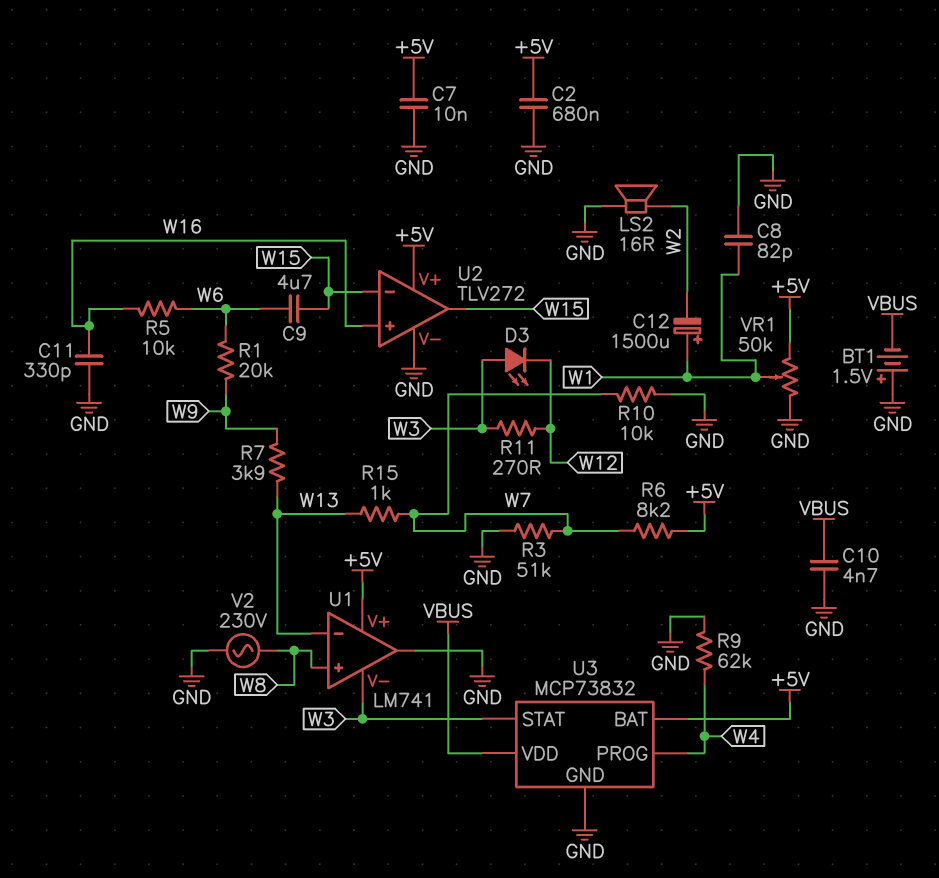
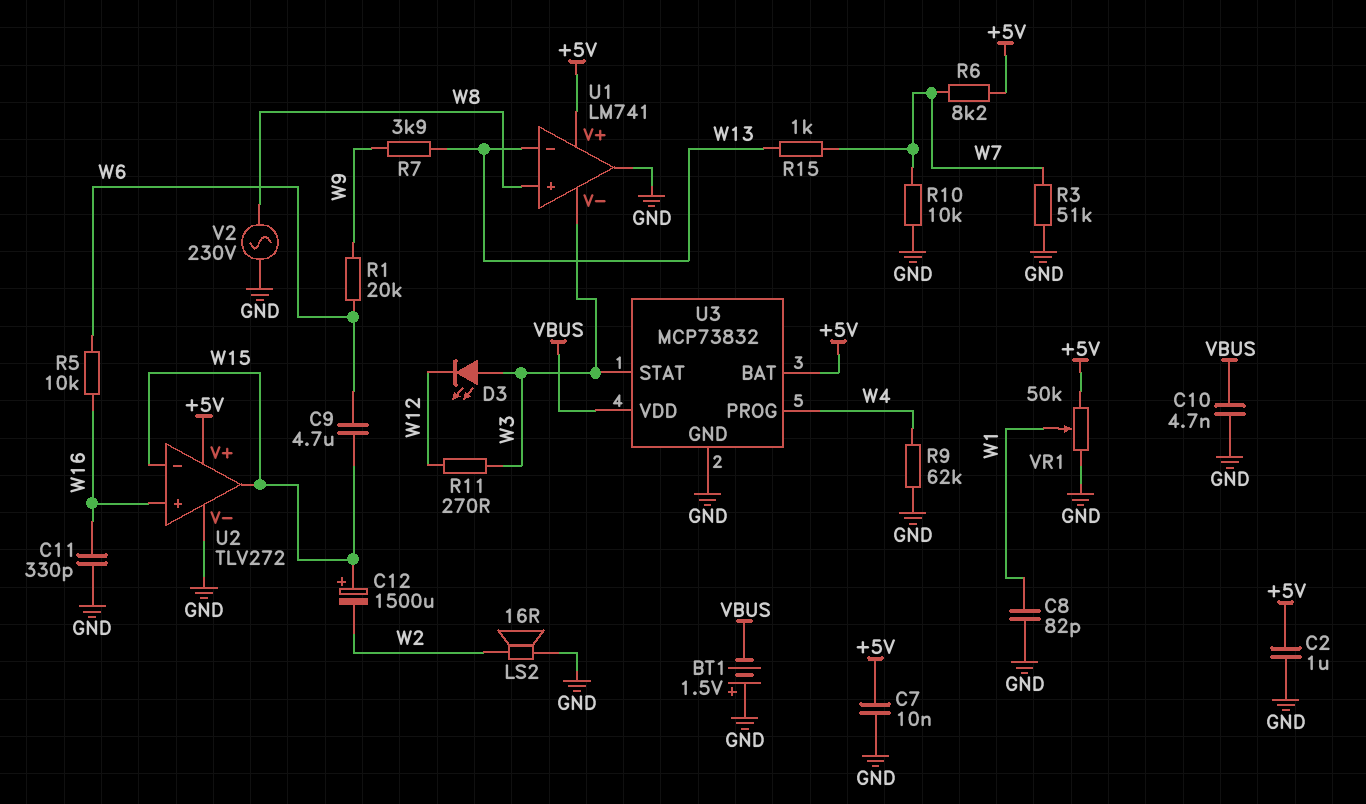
C2: 680nF (+5V, GND) -> 1uF (+5V, GND)
C12: 1500uF (plus W1, minus W2) -> 1500uF (plus W15, minus W2)

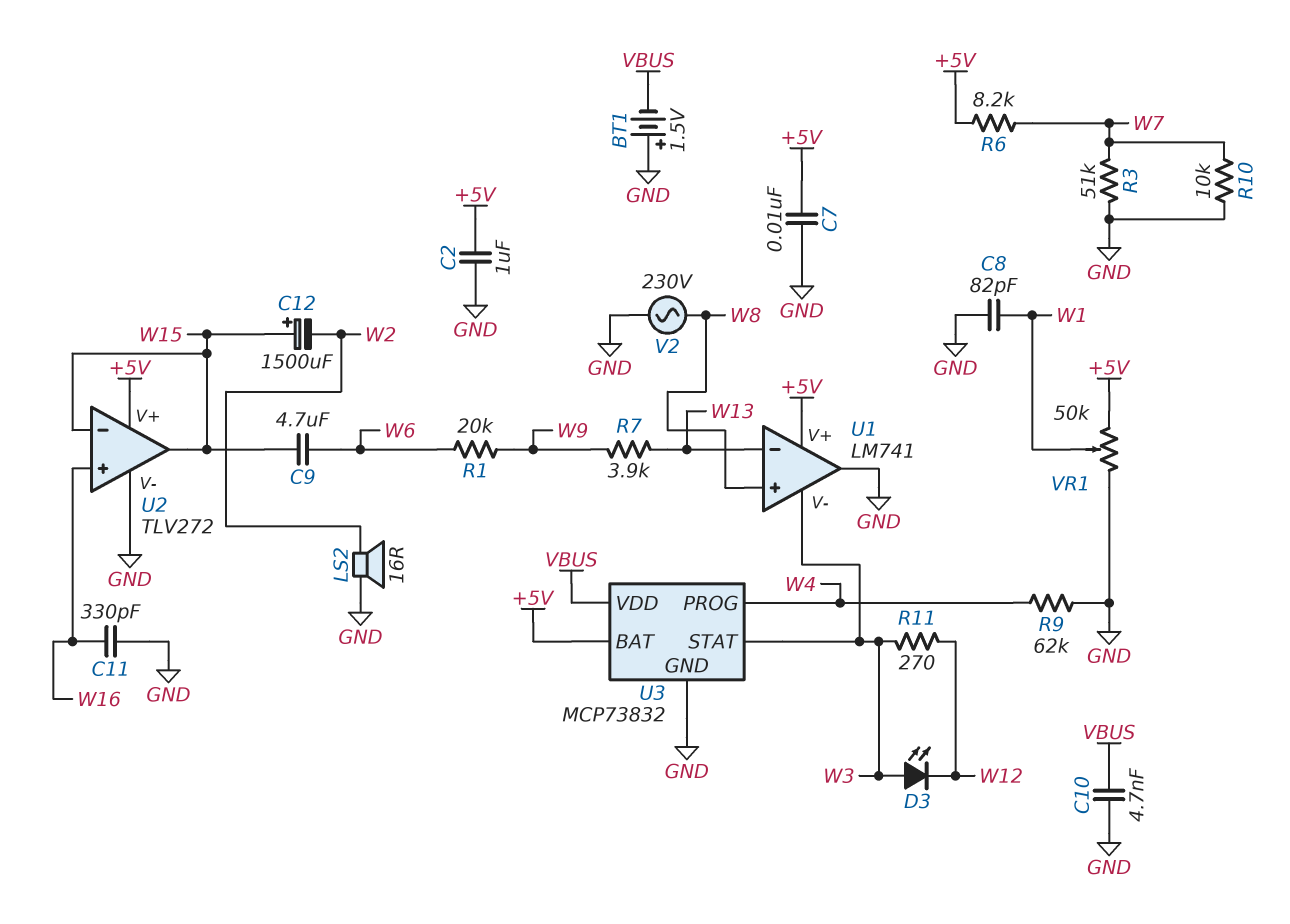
R5: 10k (W6, W16) -> none
R15: 1k (W7, W13) -> none

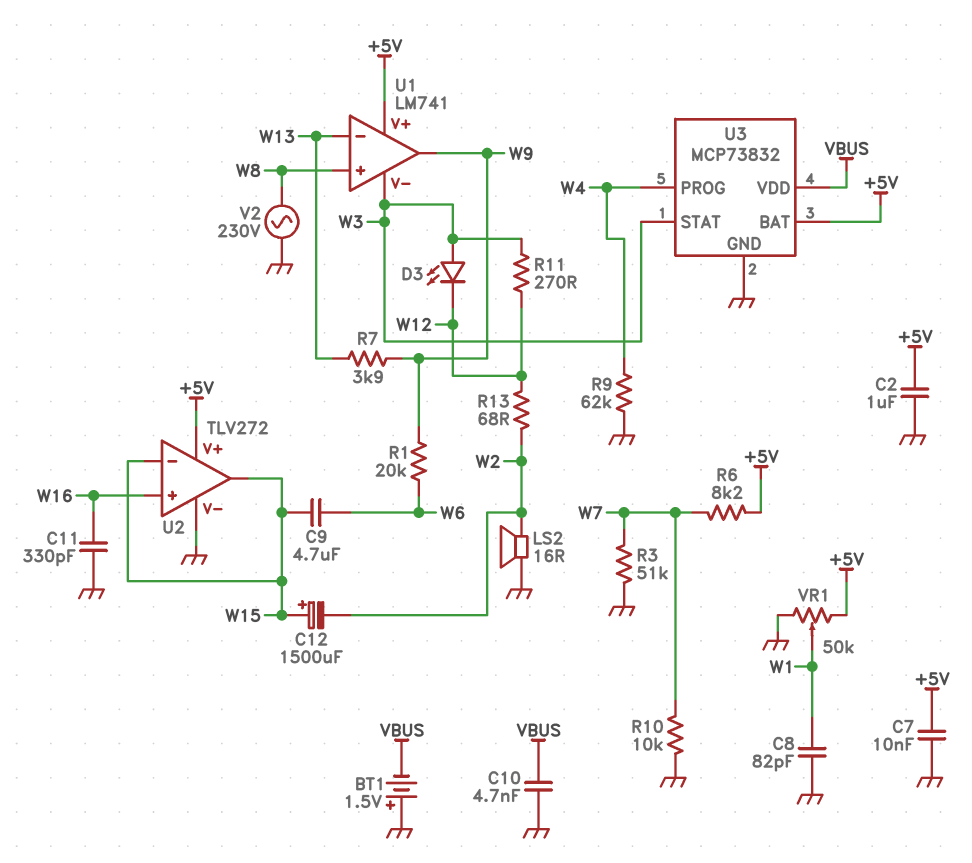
R13: none -> 68 (W2, W12)
U1 pin out: GND -> W9

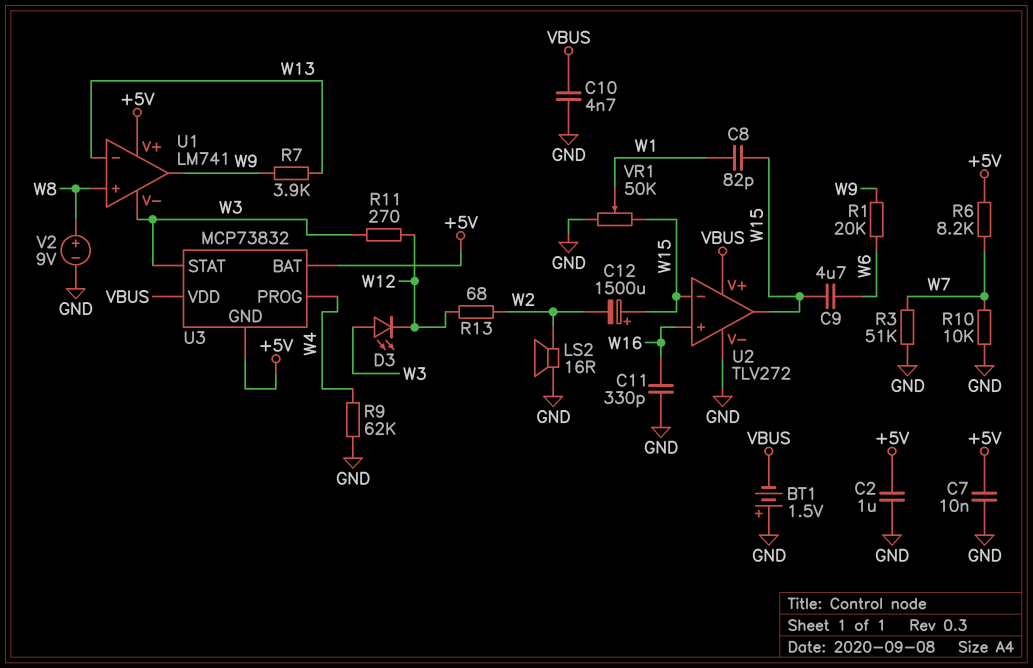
C8: 82pF (GND, W1) -> 82pF (W1, W15)
U2 pin V+: +5V -> VBUS
U3 pin GND: GND -> +5V
V2: AC 230V (GND, W8) -> 9V (plus W8, minus GND)
VR1: 50k (+5V, GND, wiper W1) -> 50k (GND, W15, wiper W1)

